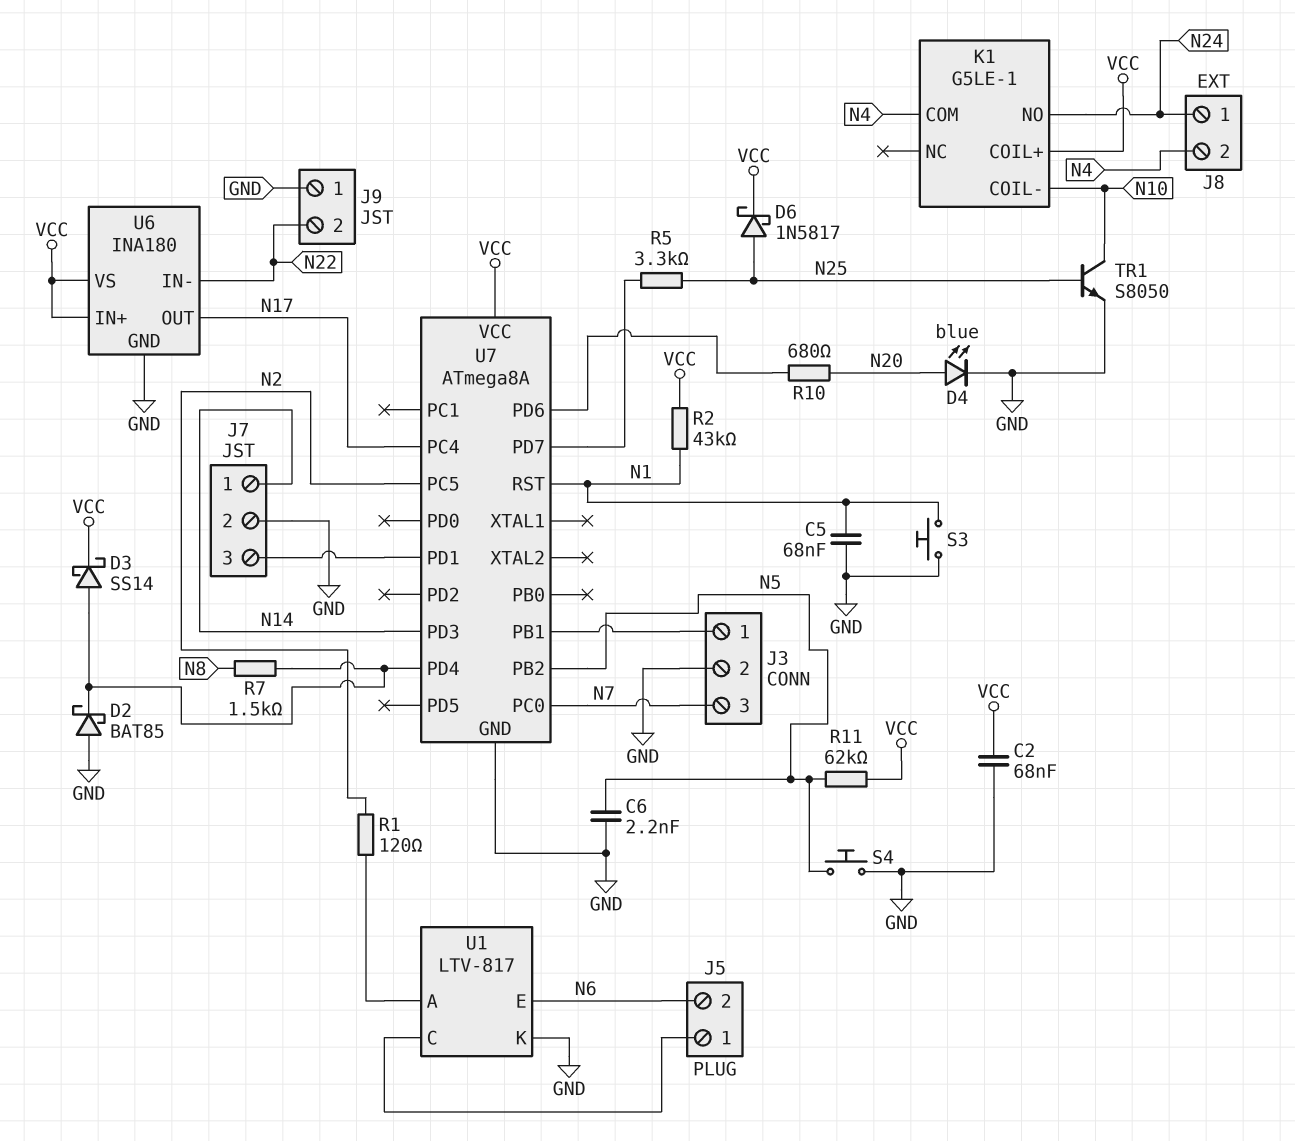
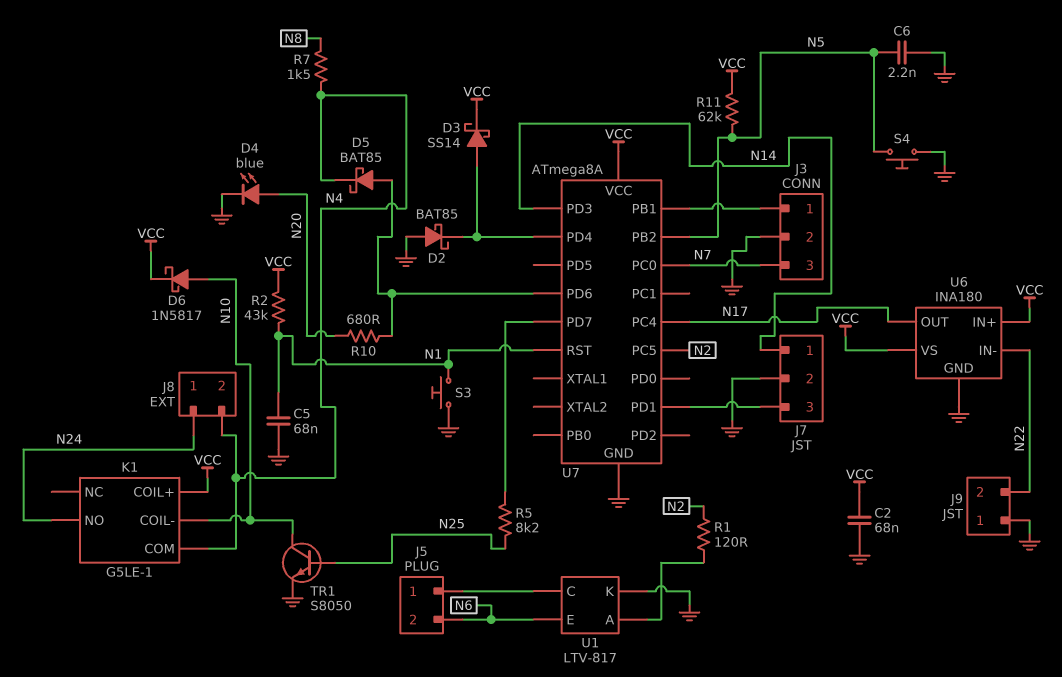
D5: none -> schottky BAT85 (A U7/PD6, K N4)
D6: schottky 1N5817 (A N25, K VCC) -> schottky 1N5817 (A N10, K VCC)
R5: 3.3k (N25, U7/PD7) -> 8.2k (N25, U7/PD7)
R7: 1.5k (N8, U7/PD4) -> 1.5k (N4, N8)

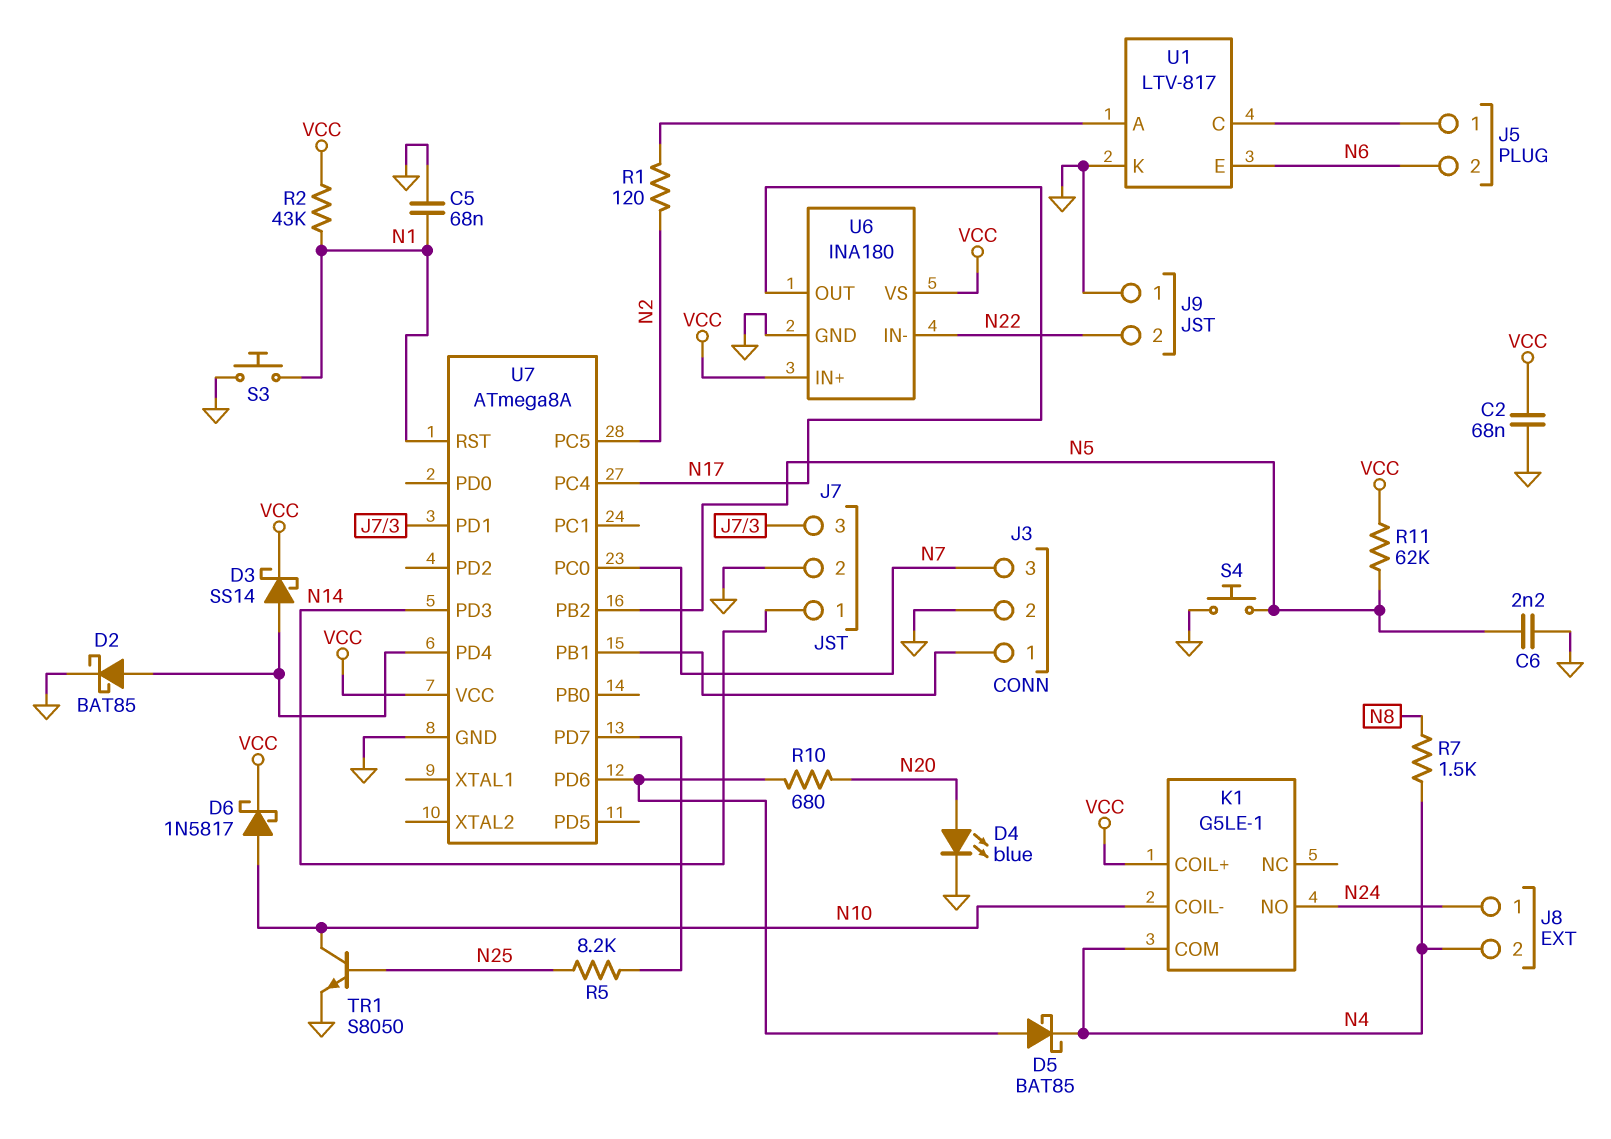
D2: schottky BAT85 (A GND, K U7/PD4) -> schottky BAT85 (A U7/PD4, K GND)

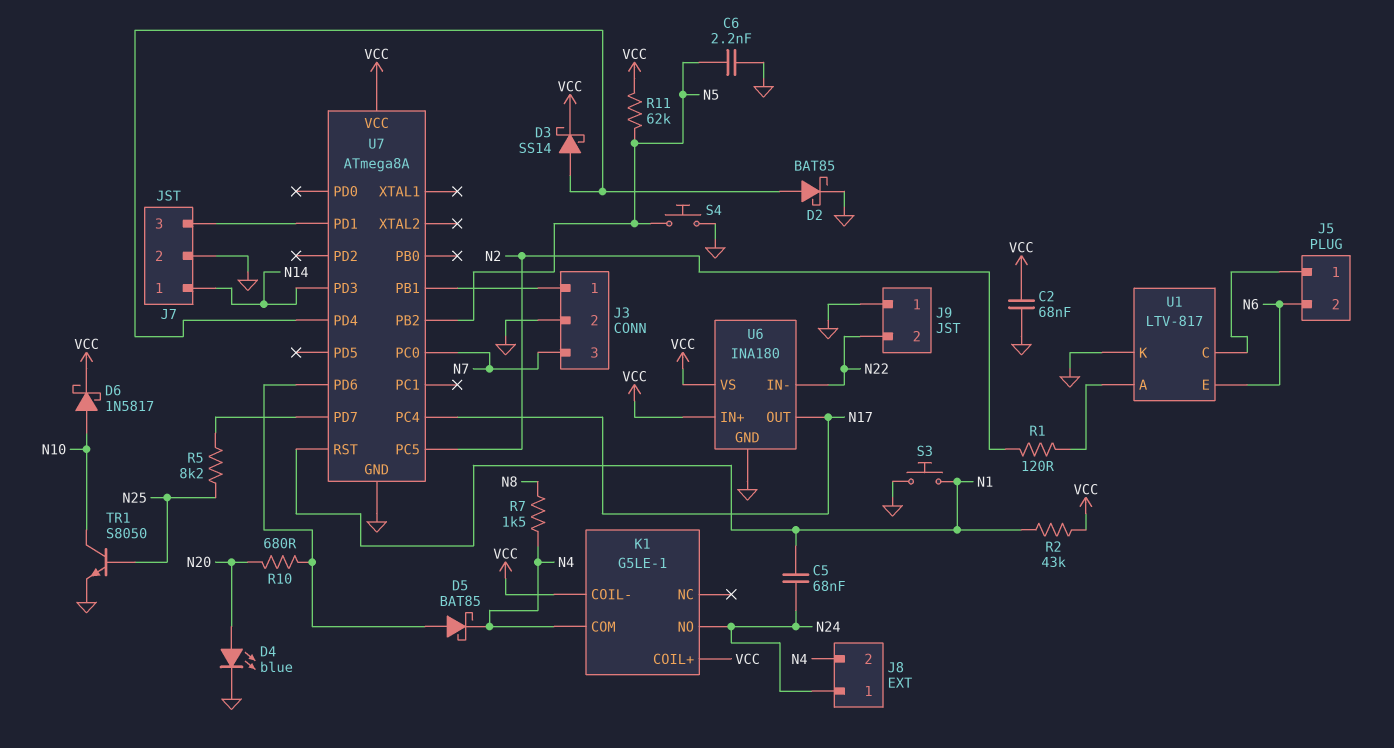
C5: 68nF (GND, N1) -> 68nF (N1, N24)
K1 pin COIL-: N10 -> VCC

